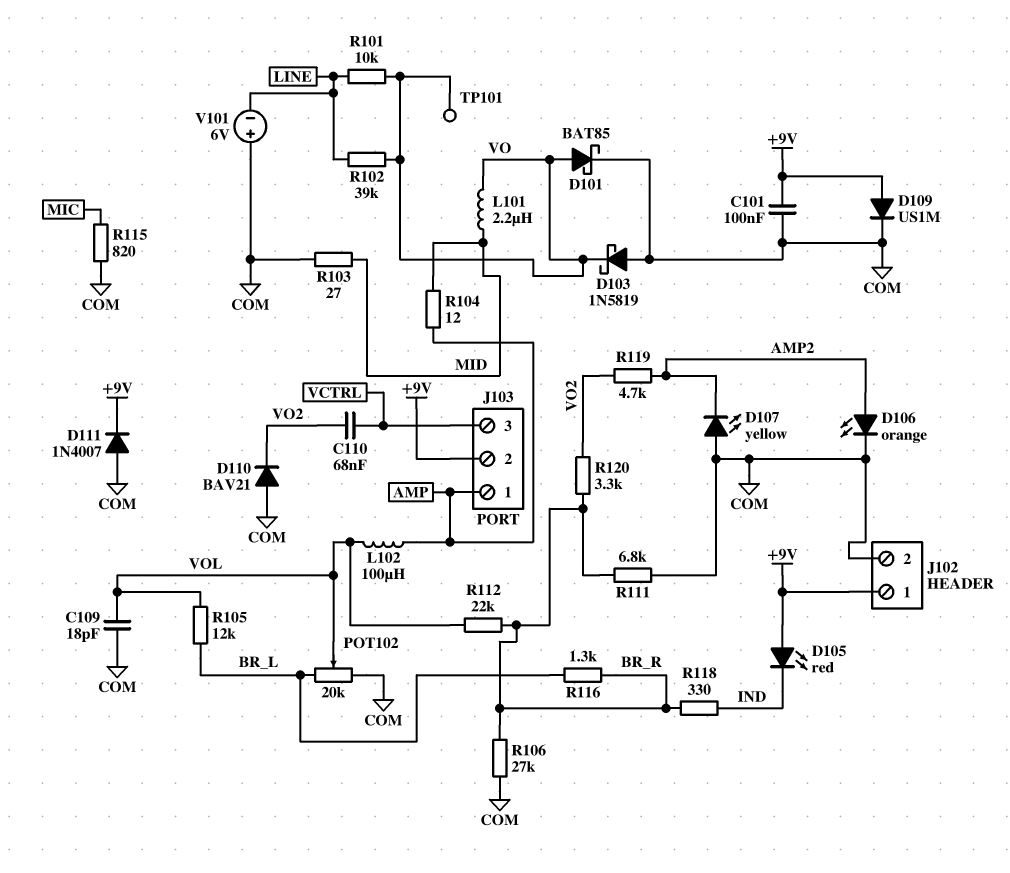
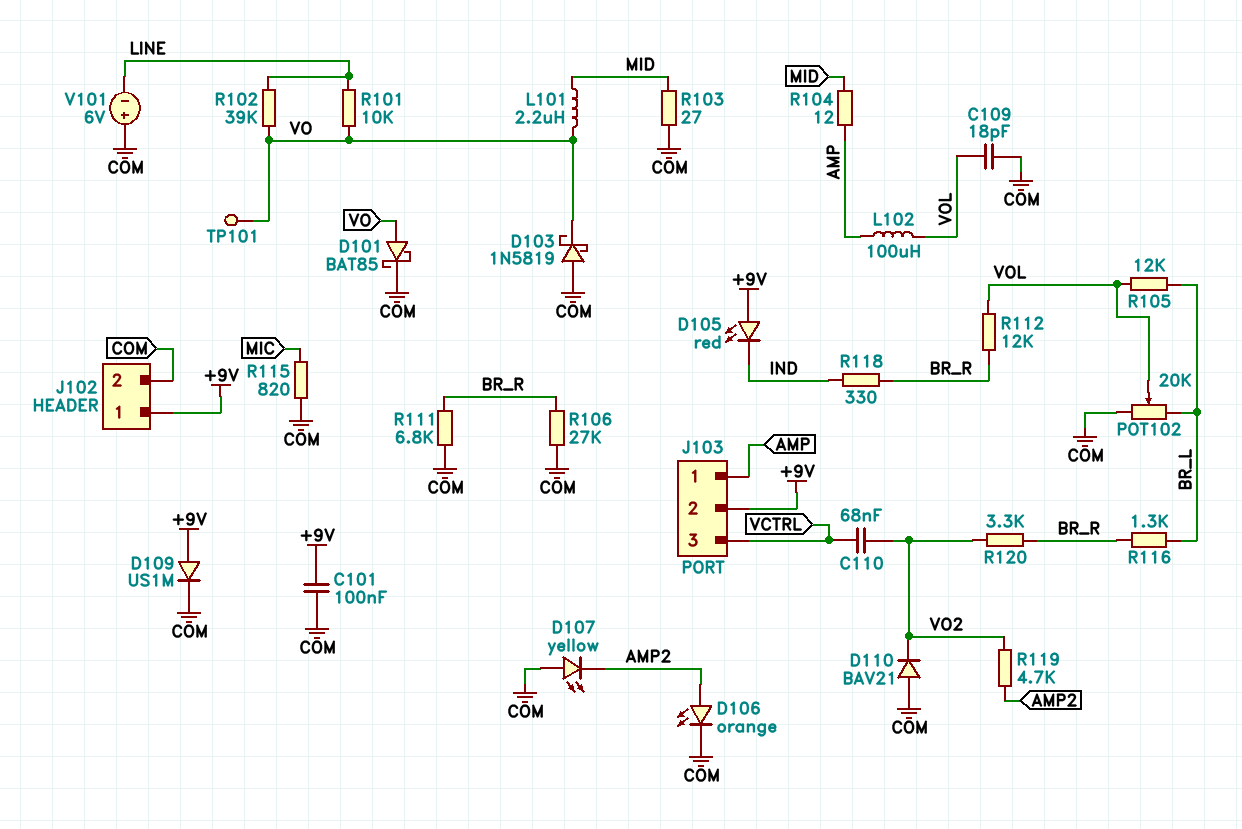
D111: diode 1N4007 (A COM, K +9V) -> none
R112: 22k (BR_R, VOL) -> 12k (BR_R, VOL)

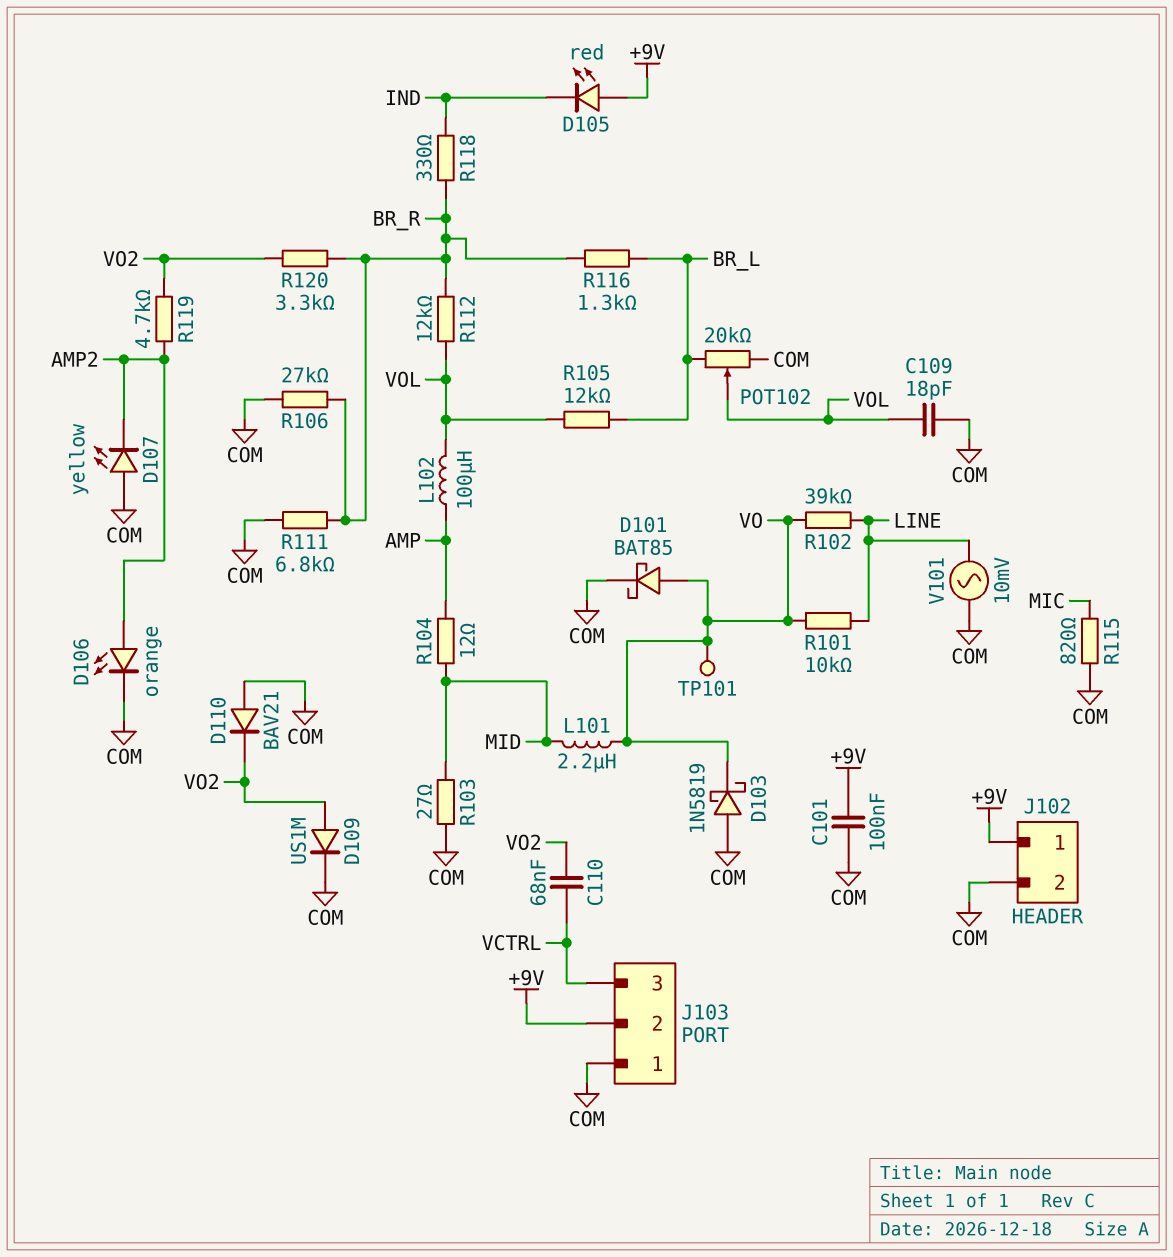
D109: diode US1M (A +9V, K COM) -> diode US1M (A VO2, K COM)
J103 pin 1: AMP -> COM
V101: 6V (plus COM, minus LINE) -> AC 10mV (COM, LINE)

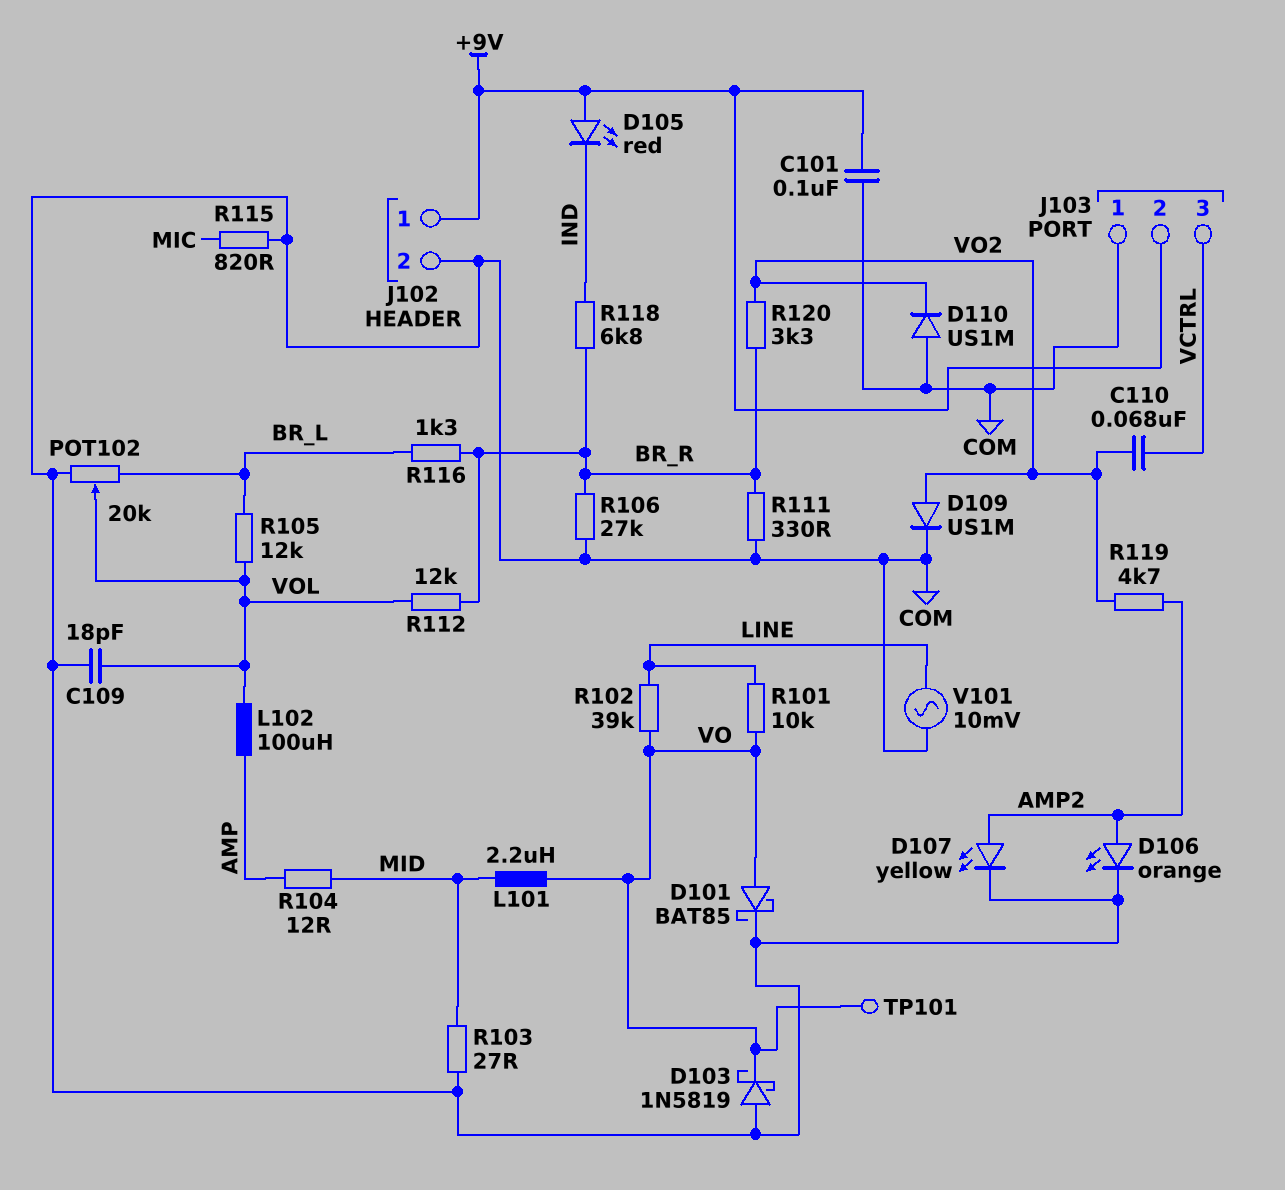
D107: LED yellow (A COM, K AMP2) -> LED yellow (A AMP2, K COM)
D110: diode BAV21 (A COM, K VO2) -> diode US1M (A COM, K VO2)
R111: 6.8k (BR_R, COM) -> 330 (BR_R, COM)
R118: 330 (BR_R, IND) -> 6.8k (BR_R, IND)

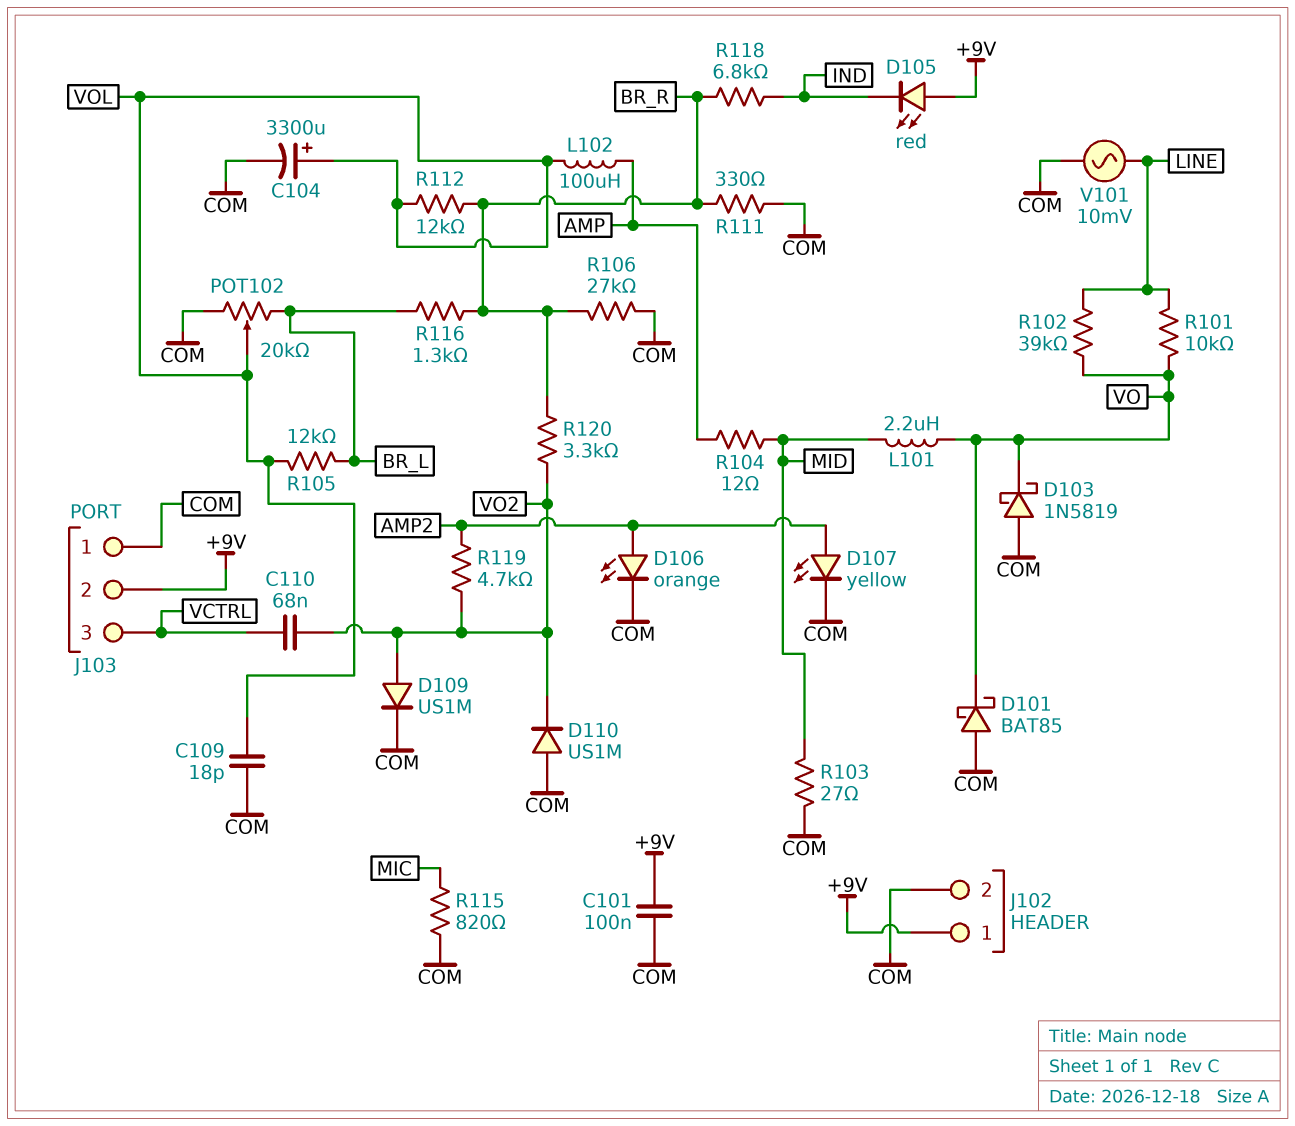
C104: none -> 3300uF (plus VOL, minus COM)
D101: schottky BAT85 (A VO, K COM) -> schottky BAT85 (A COM, K VO)
TP101: test point (VO) -> none

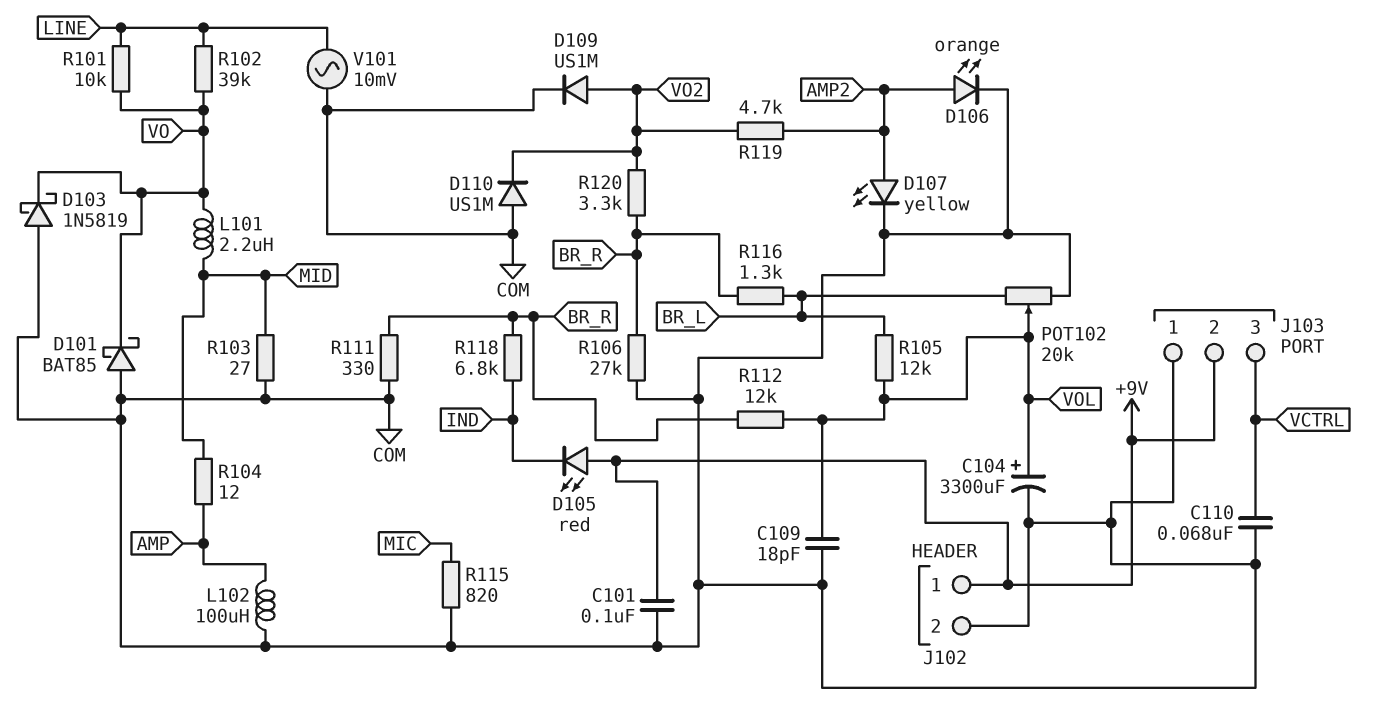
C110: 68nF (VCTRL, VO2) -> 68nF (COM, VCTRL)
L102: 100uH (AMP, VOL) -> 100uH (AMP, COM)

